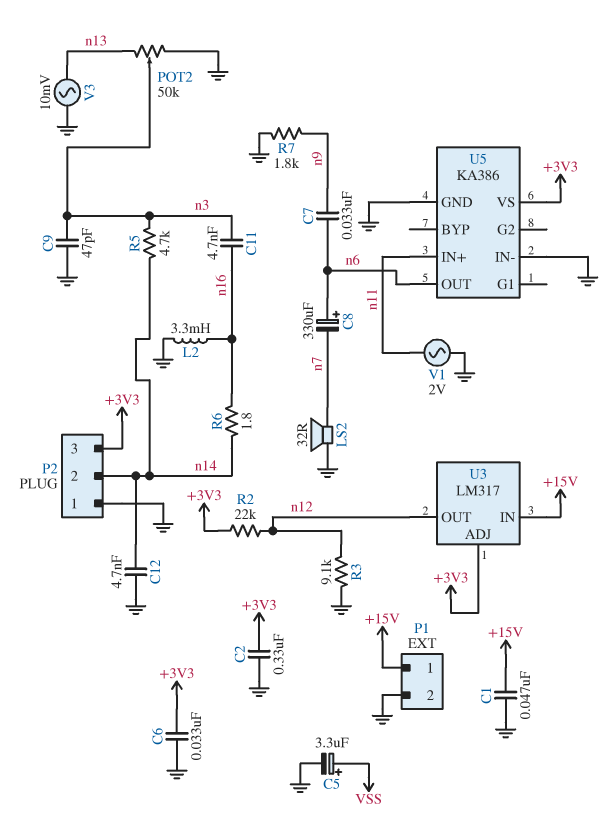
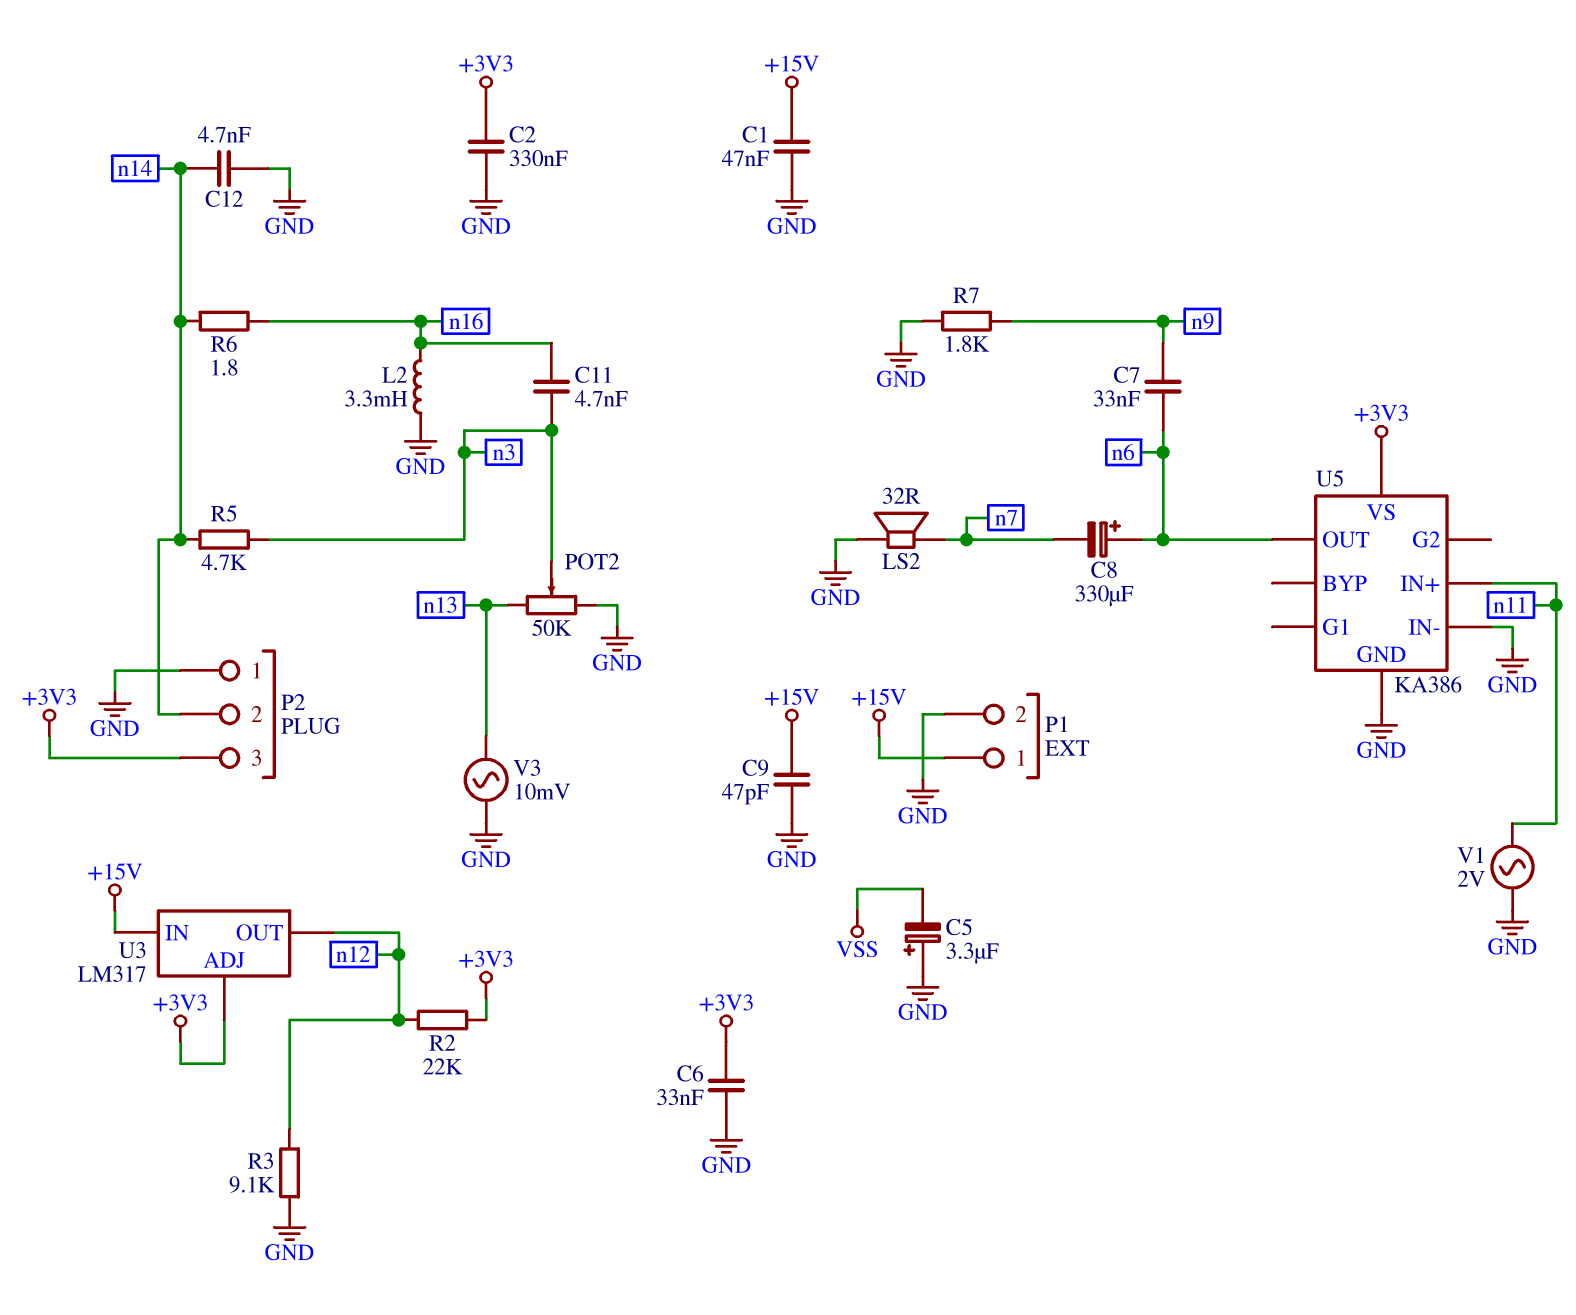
C5: 3.3uF (plus VSS, minus GND) -> 3.3uF (plus GND, minus VSS)
C9: 47pF (GND, n3) -> 47pF (+15V, GND)

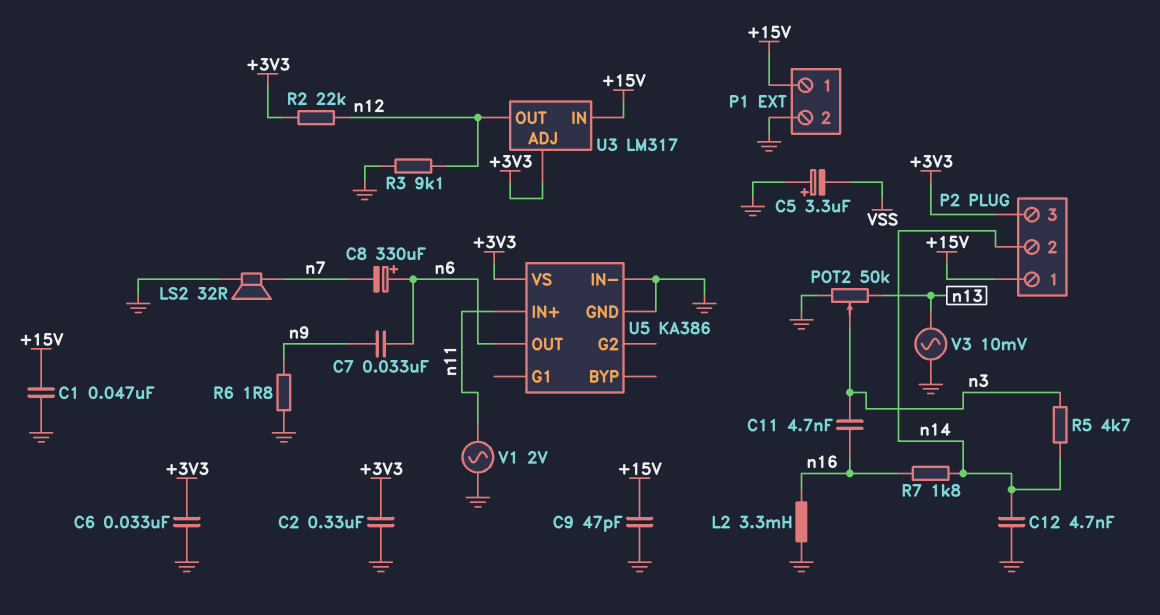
P2 pin 1: GND -> +15V
R6: 1.8 (n14, n16) -> 1.8 (GND, n9)
R7: 1.8k (GND, n9) -> 1.8k (n14, n16)

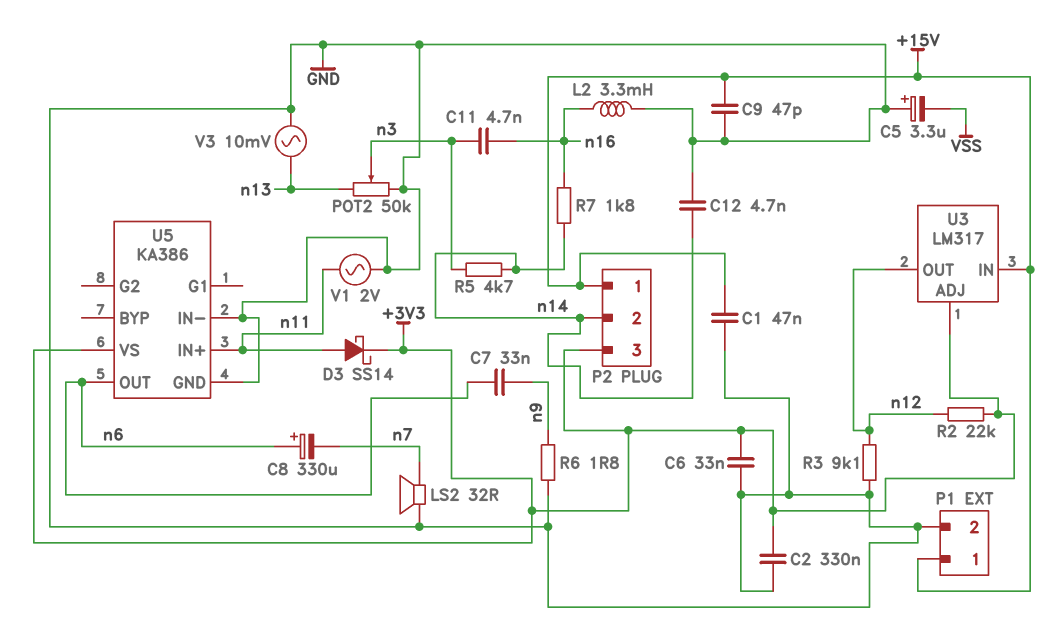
D3: none -> schottky SS14 (A n11, K +3V3)

